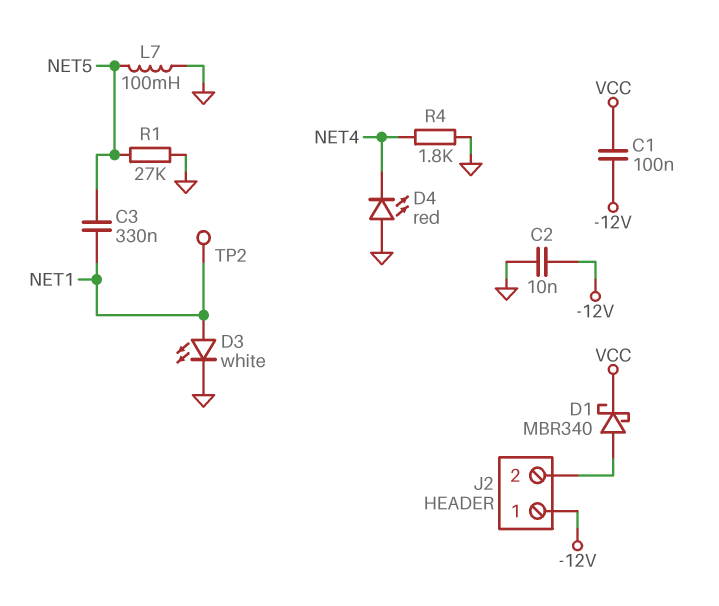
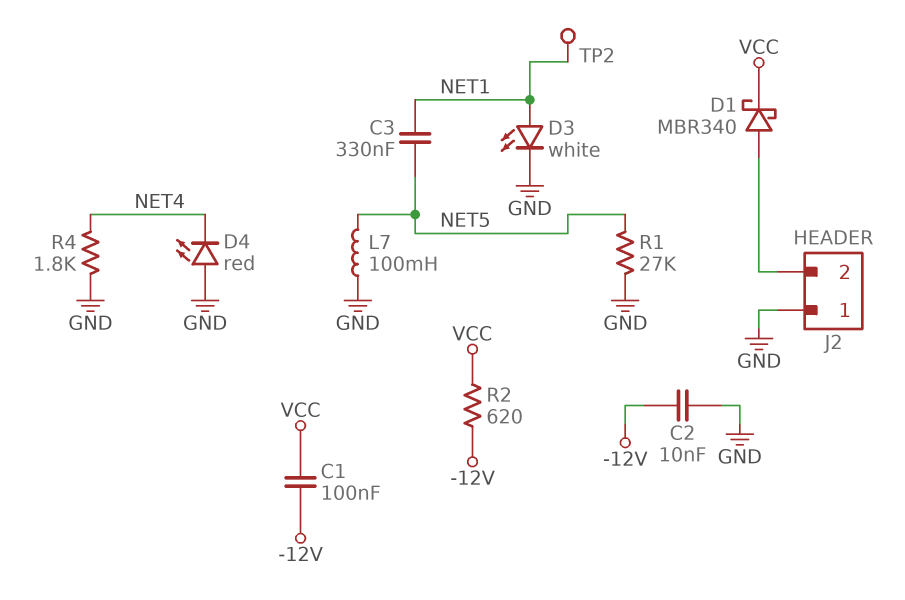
J2 pin 1: -12V -> GND
R2: none -> 620 (-12V, VCC)

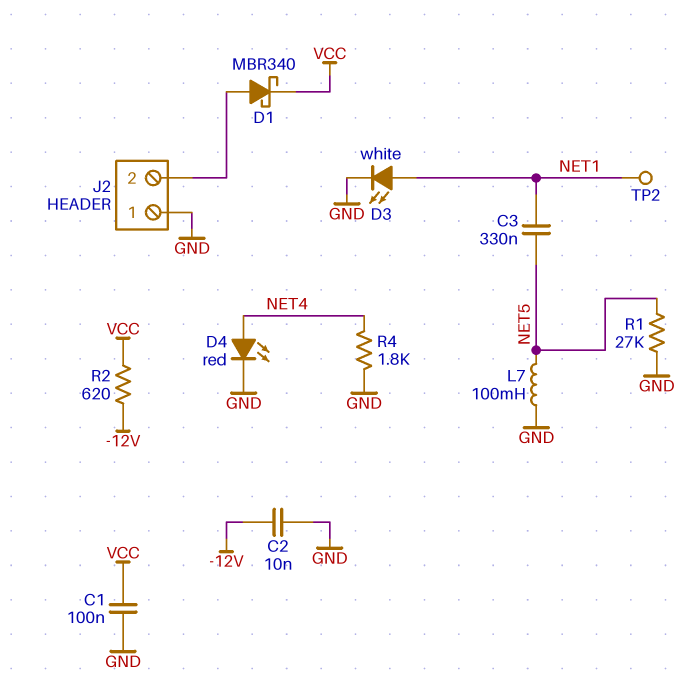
C1: 100nF (-12V, VCC) -> 100nF (GND, VCC)
D4: LED red (A GND, K NET4) -> LED red (A NET4, K GND)

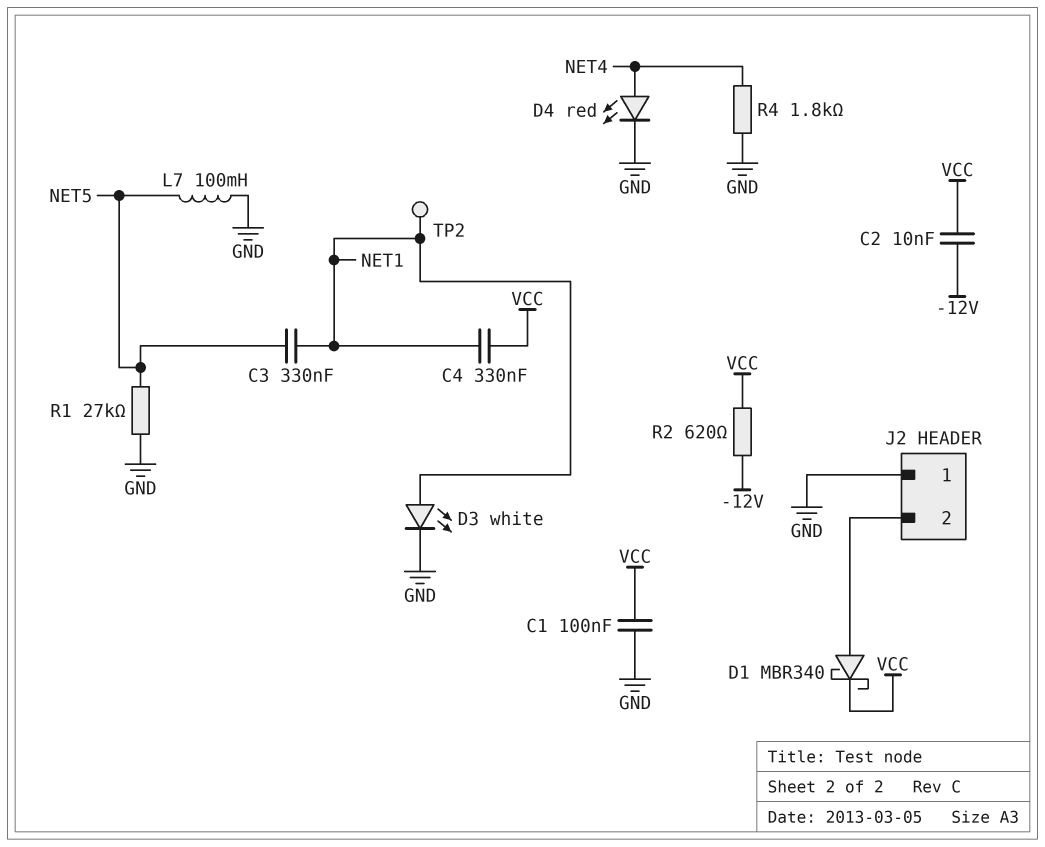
C2: 10nF (-12V, GND) -> 10nF (-12V, VCC)
C4: none -> 330nF (NET1, VCC)

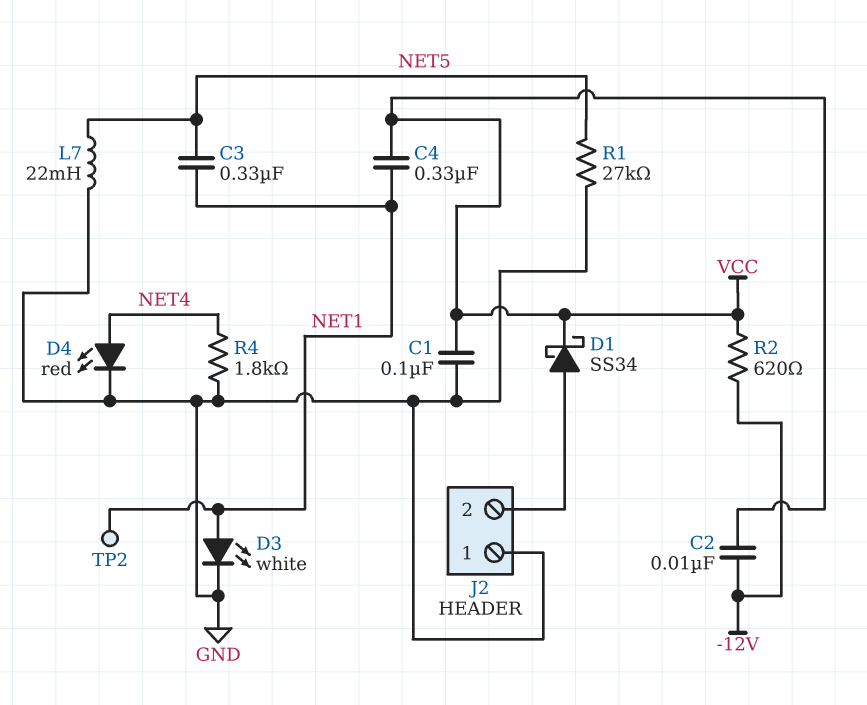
D1: schottky MBR340 (A J2/2, K VCC) -> schottky SS34 (A J2/2, K VCC)
L7: 100mH (GND, NET5) -> 22mH (GND, NET5)

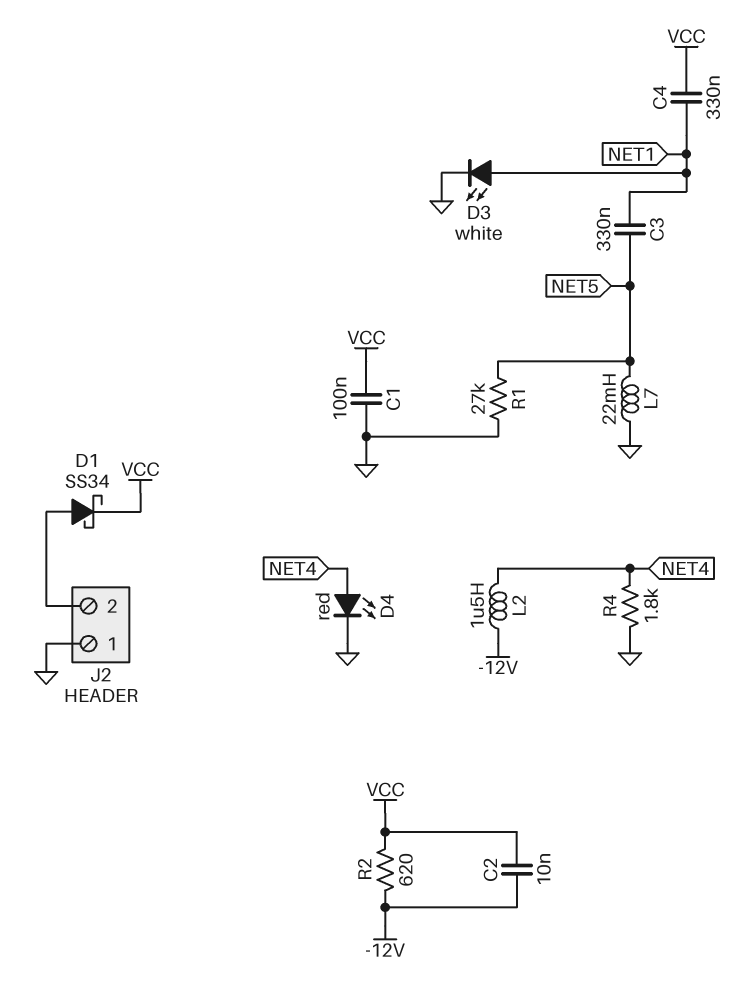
L2: none -> 1.5uH (-12V, NET4)
TP2: test point (NET1) -> none

